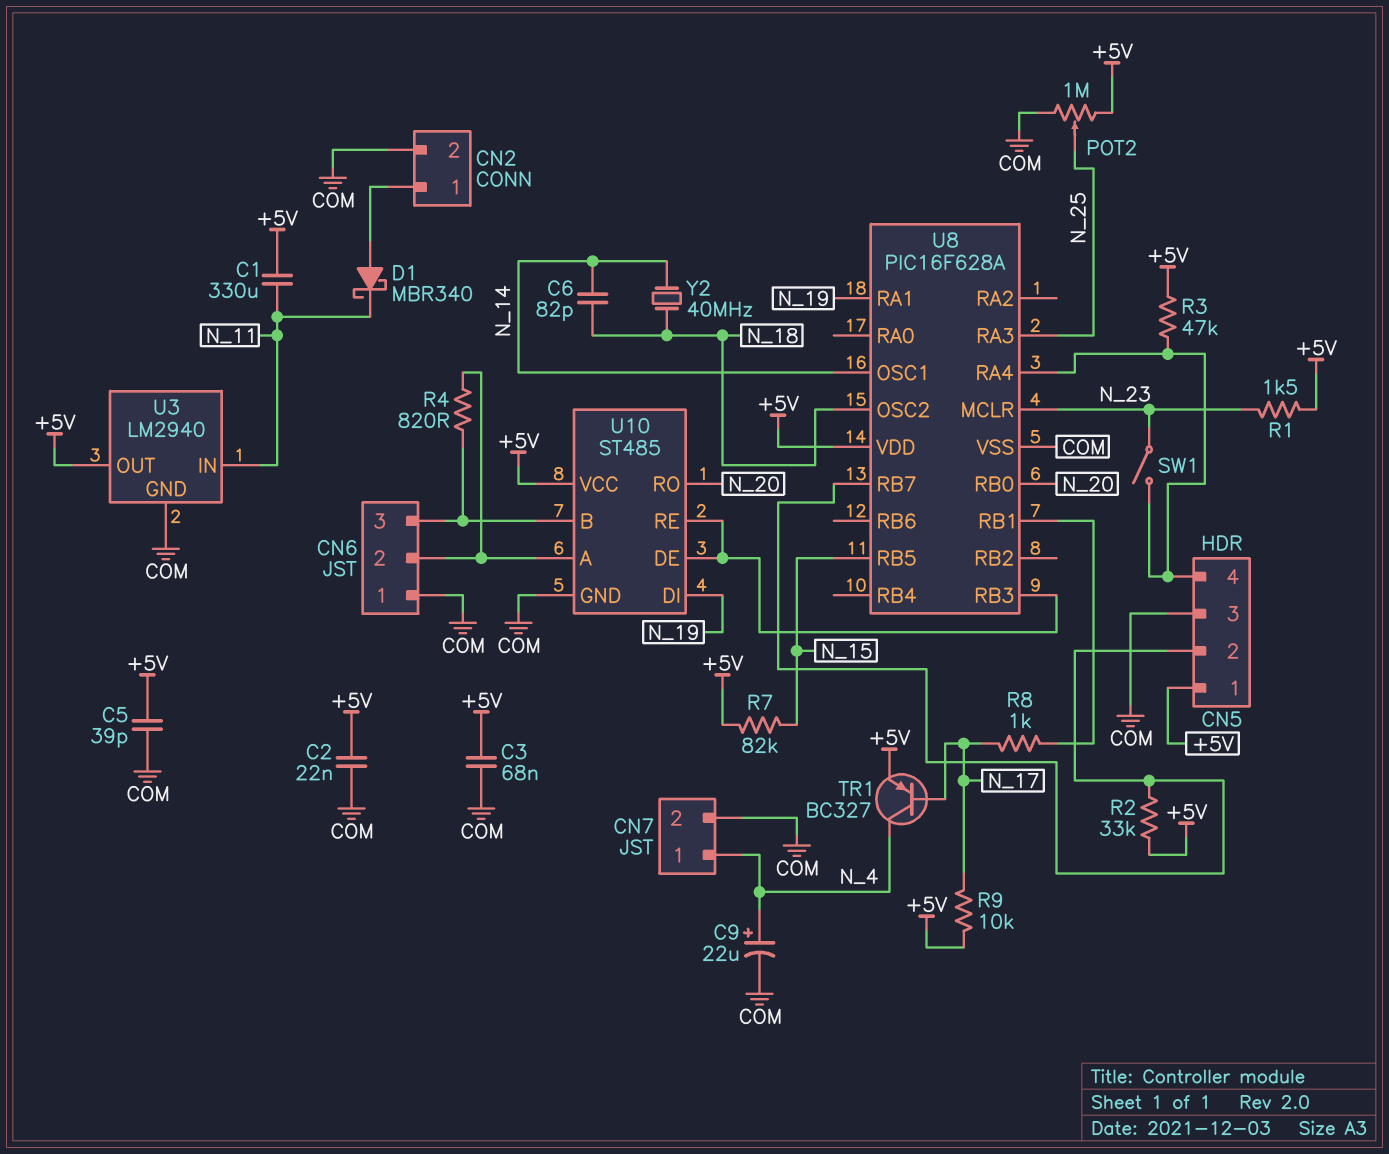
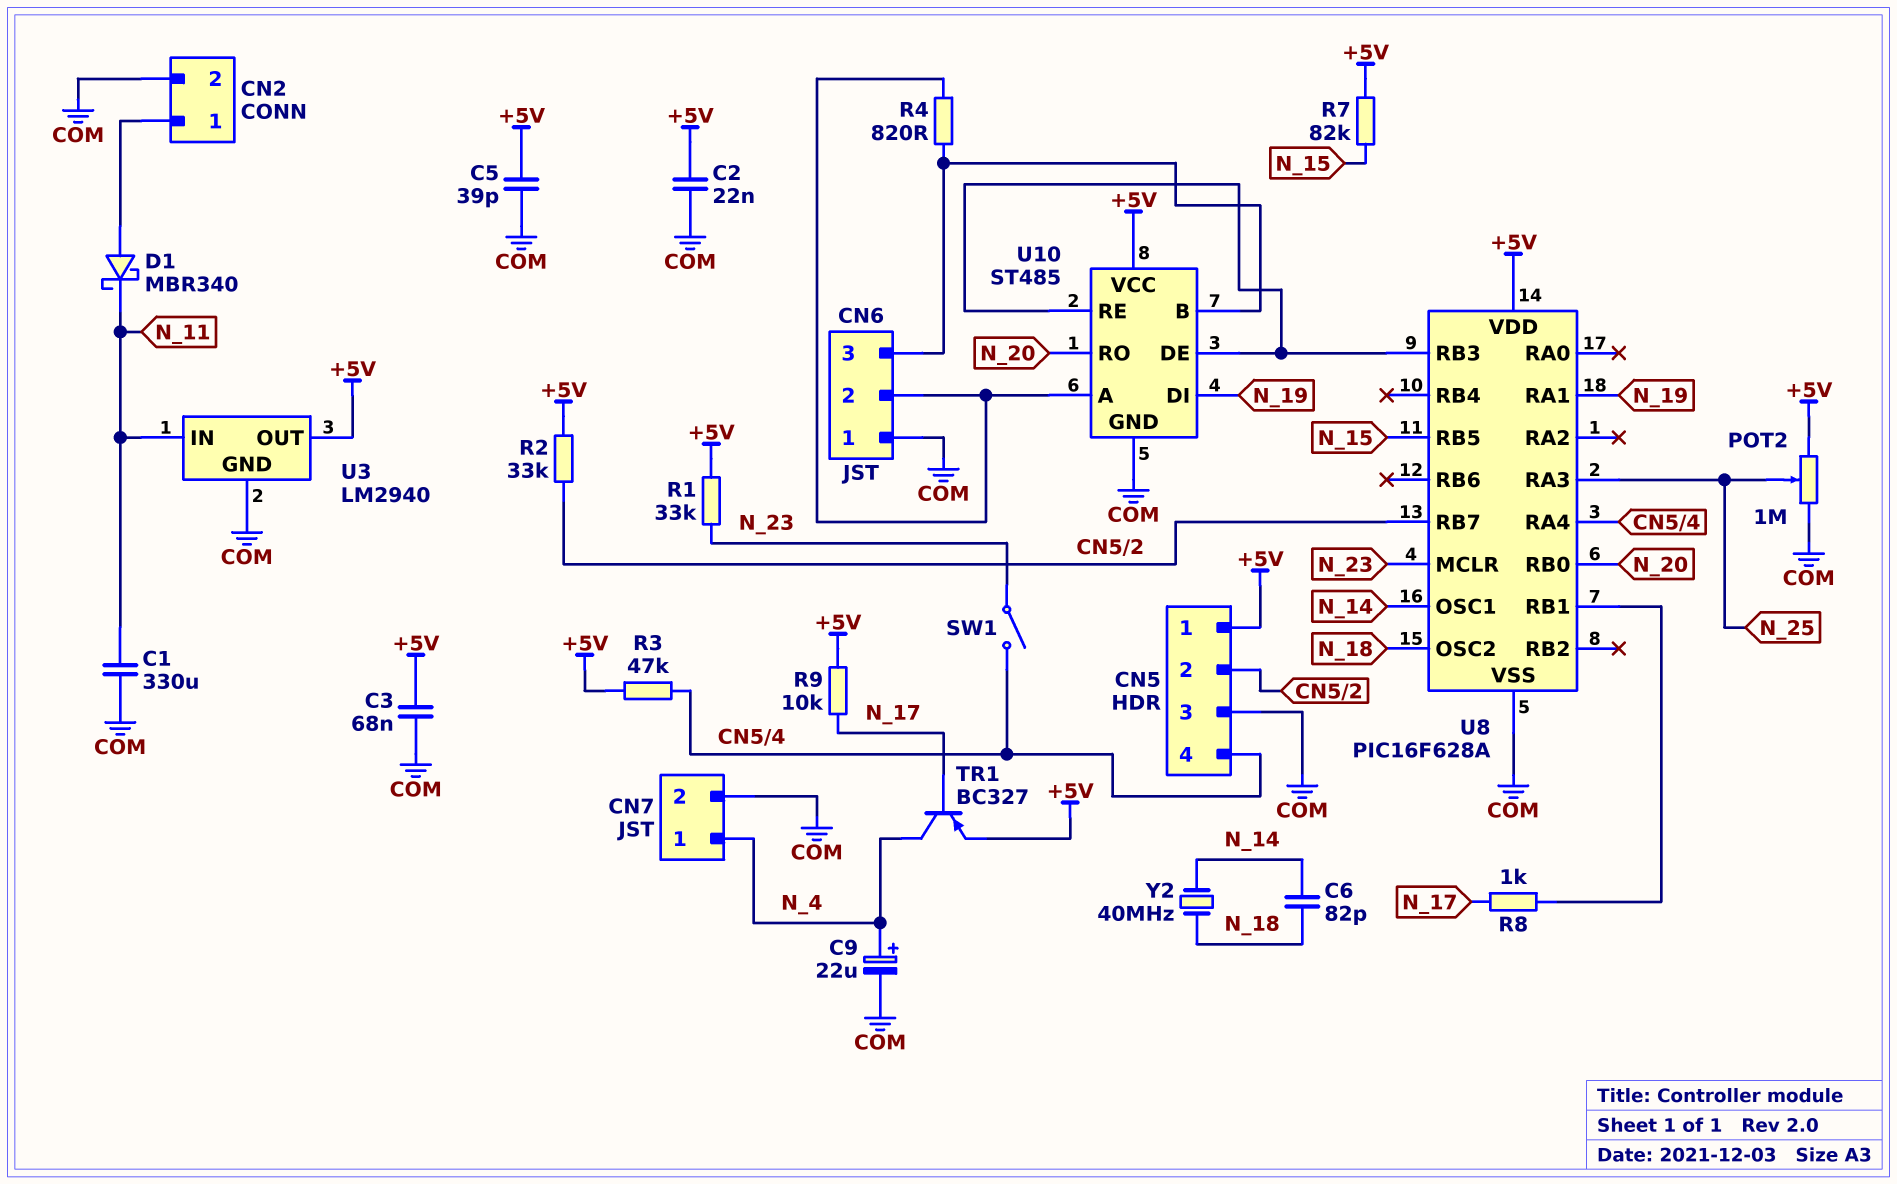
C1: 330uF (+5V, N_11) -> 330uF (COM, N_11)
R1: 1.5k (+5V, N_23) -> 33k (+5V, N_23)

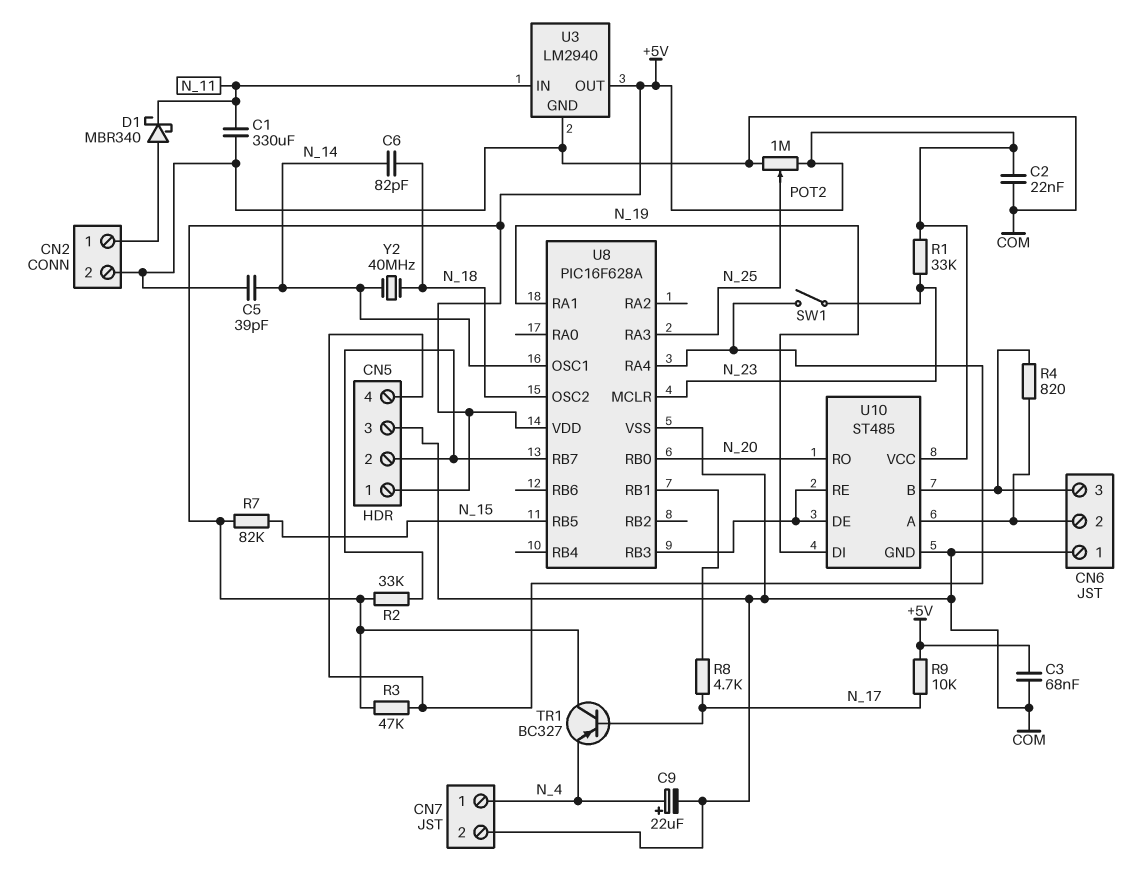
C5: 39pF (+5V, COM) -> 39pF (COM, N_14)
R8: 1k (N_17, U8/RB1) -> 4.7k (N_17, U8/RB1)
TR1: PNP BC327 (B N_17, C N_4, E +5V) -> PNP BC327 (B N_17, C +5V, E N_4)

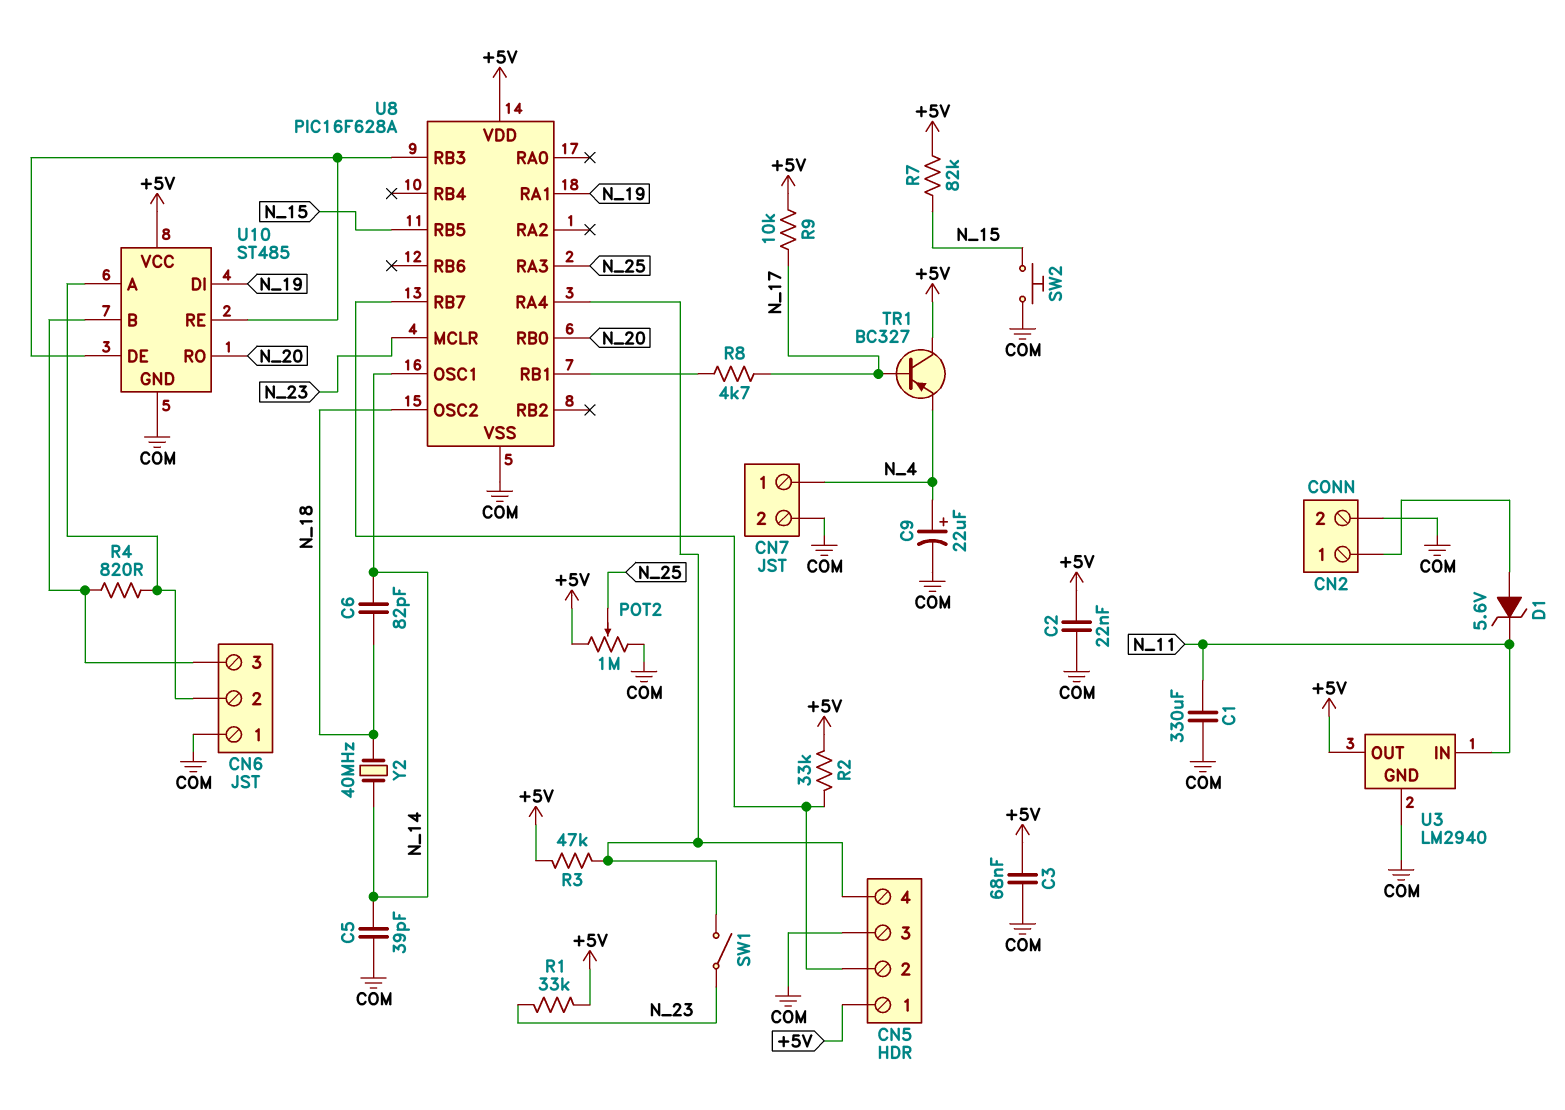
D1: schottky MBR340 (A CN2/1, K N_11) -> zener 5.6V (A CN2/1, K N_11)
SW2: none -> button (COM, N_15)

